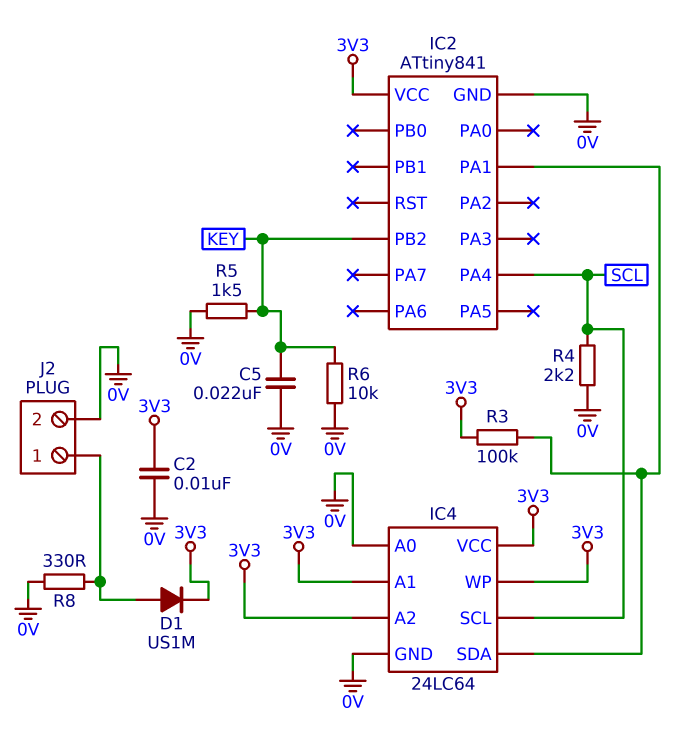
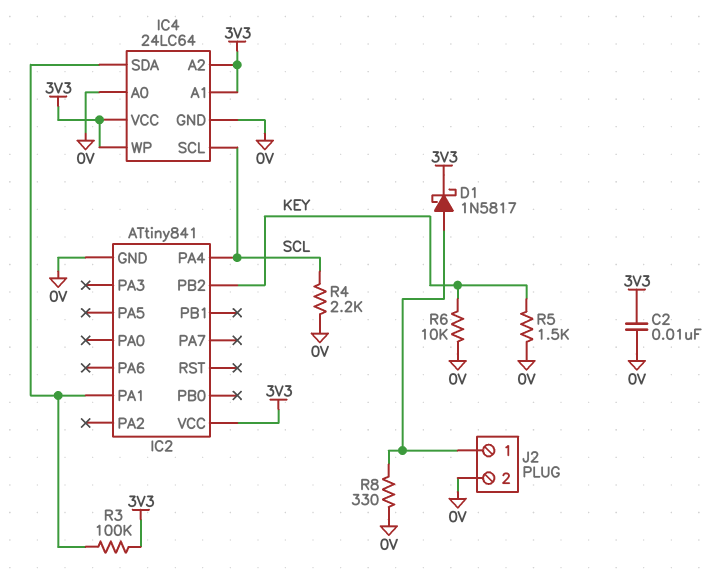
C5: 22nF (0V, KEY) -> none
D1: diode US1M (A J2/1, K 3V3) -> schottky 1N5817 (A J2/1, K 3V3)

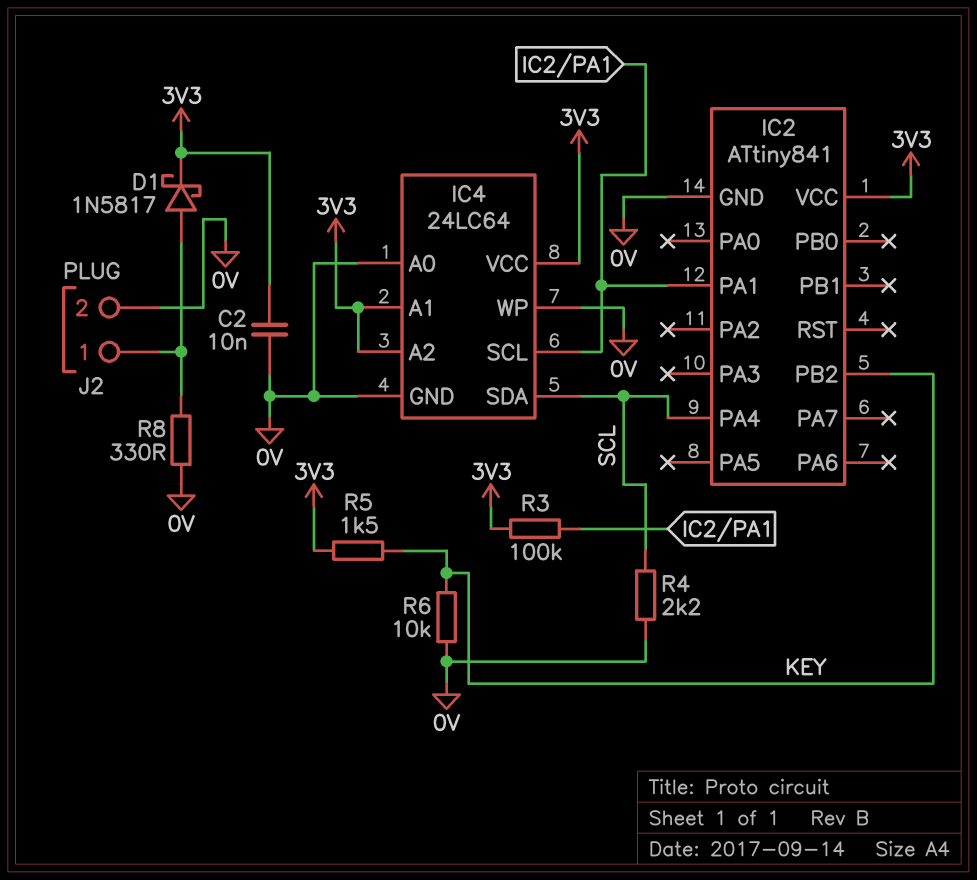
IC4 pin SCL: SCL -> IC2/PA1
IC4 pin SDA: IC2/PA1 -> SCL
IC4 pin WP: 3V3 -> 0V
R5: 1.5k (0V, KEY) -> 1.5k (3V3, KEY)

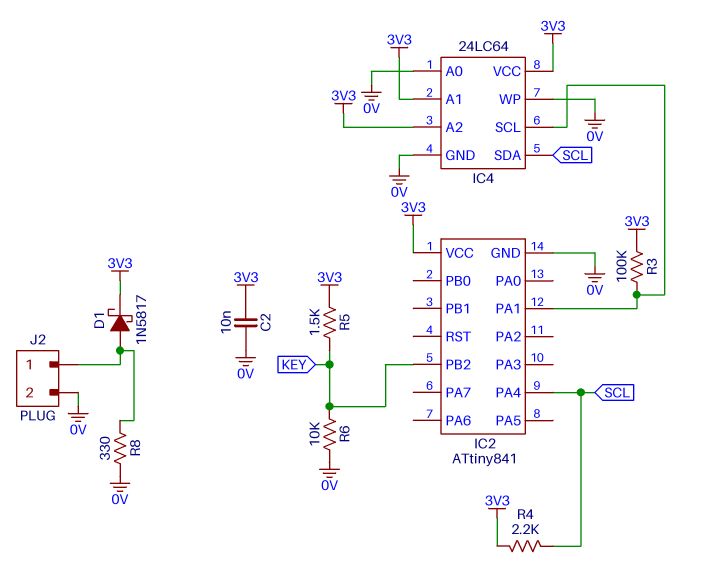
R4: 2.2k (0V, SCL) -> 2.2k (3V3, SCL)

